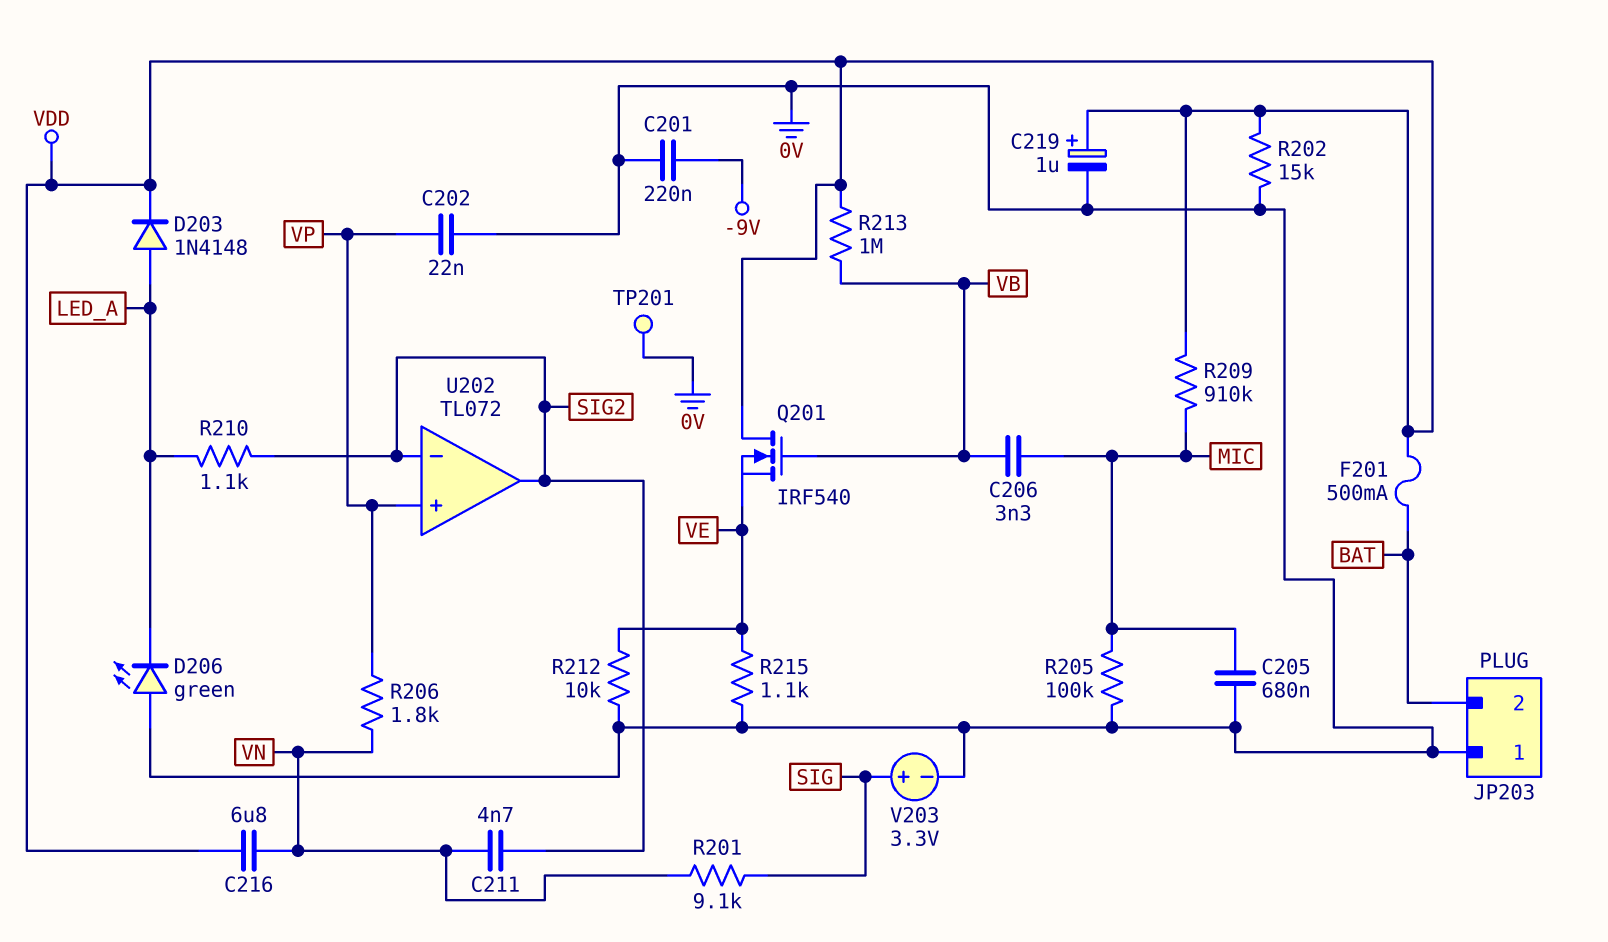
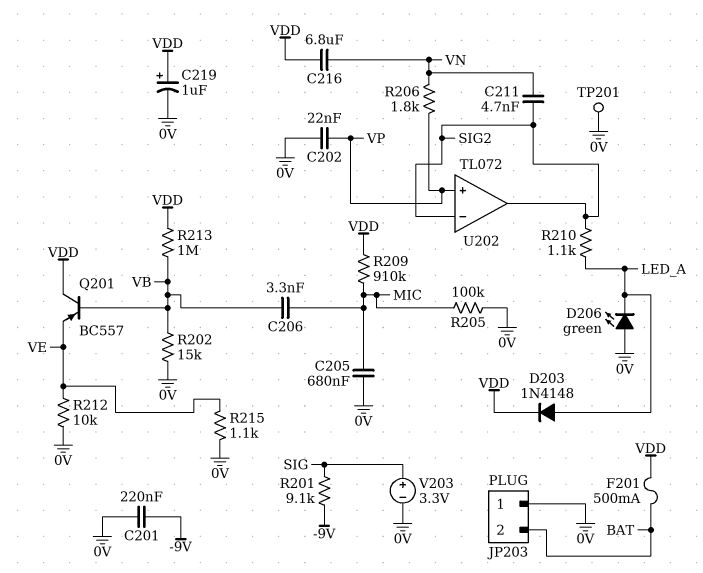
Q201: NMOS IRF540 (G VB, D VDD, S VE) -> PNP BC557 (B VB, C VDD, E VE)
R201: 9.1k (SIG, VN) -> 9.1k (-9V, SIG)
R202: 15k (0V, VDD) -> 15k (0V, VB)

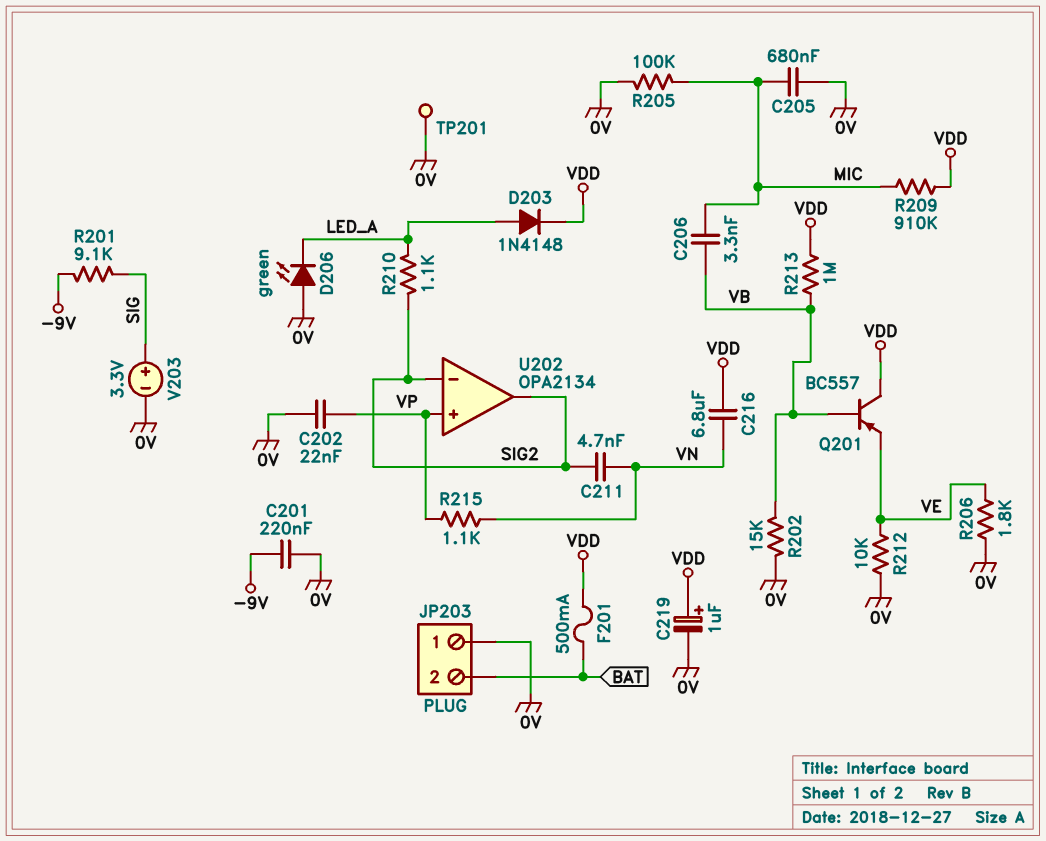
R206: 1.8k (VN, VP) -> 1.8k (0V, VE)
R215: 1.1k (0V, VE) -> 1.1k (VN, VP)
U202: TL072 -> OPA2134

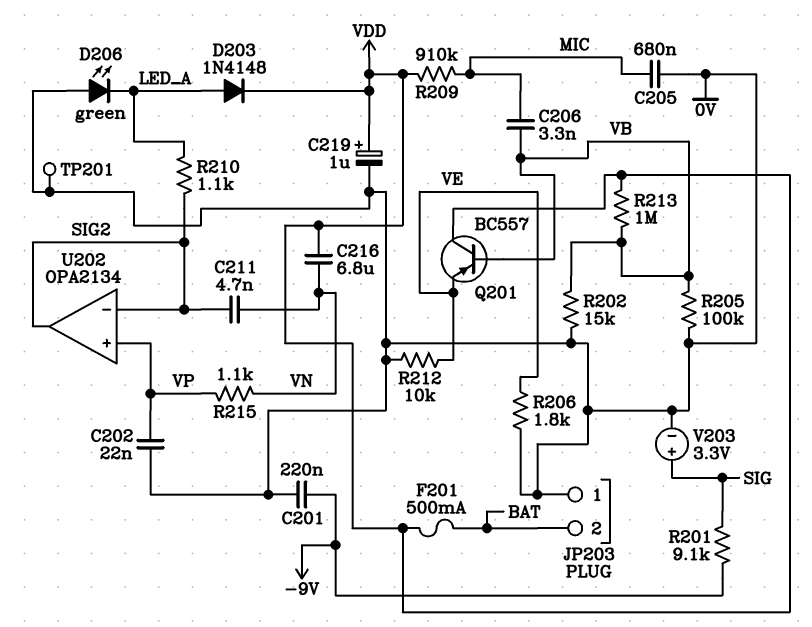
R205: 100k (0V, MIC) -> 100k (0V, VB)

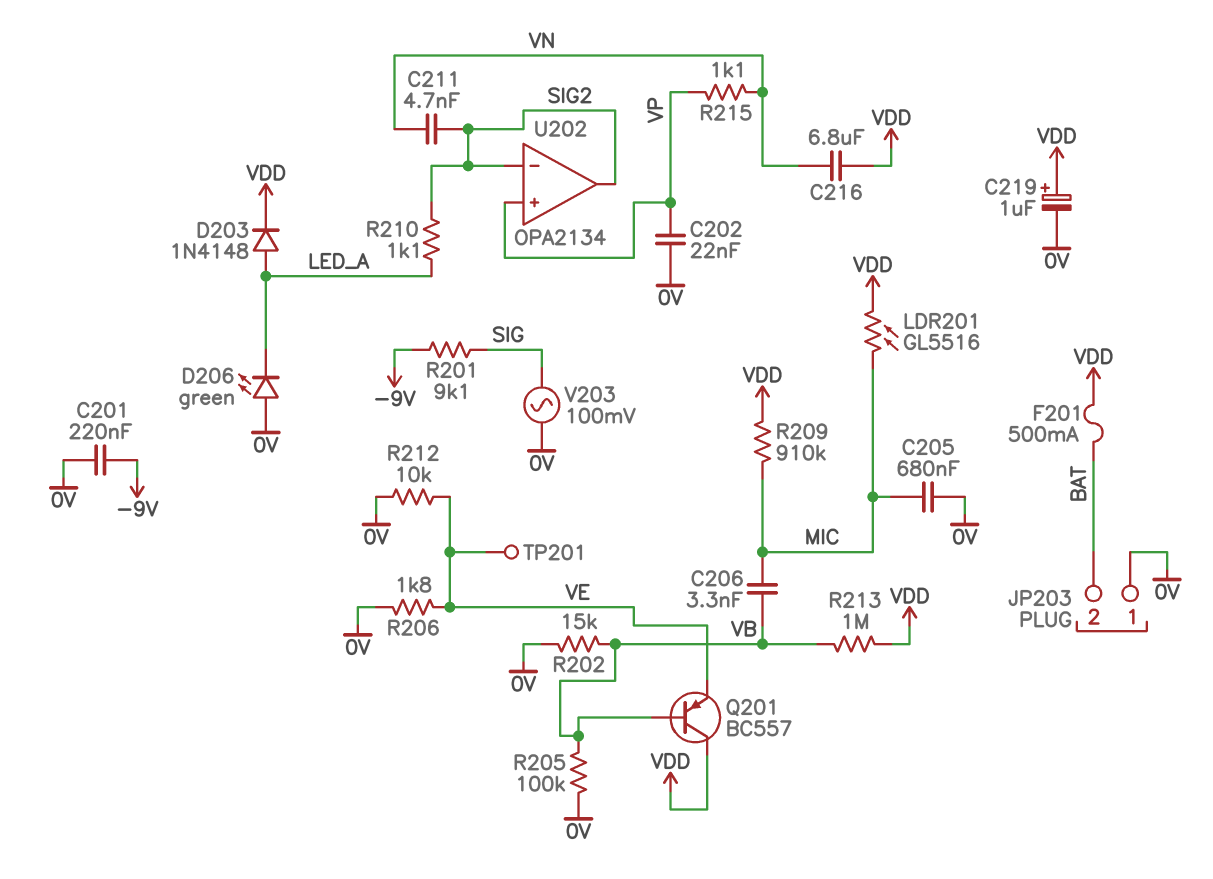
LDR201: none -> GL5516 (MIC, VDD)
TP201: test point (0V) -> test point (VE)
V203: 3.3V (plus SIG, minus 0V) -> AC 100mV (0V, SIG)

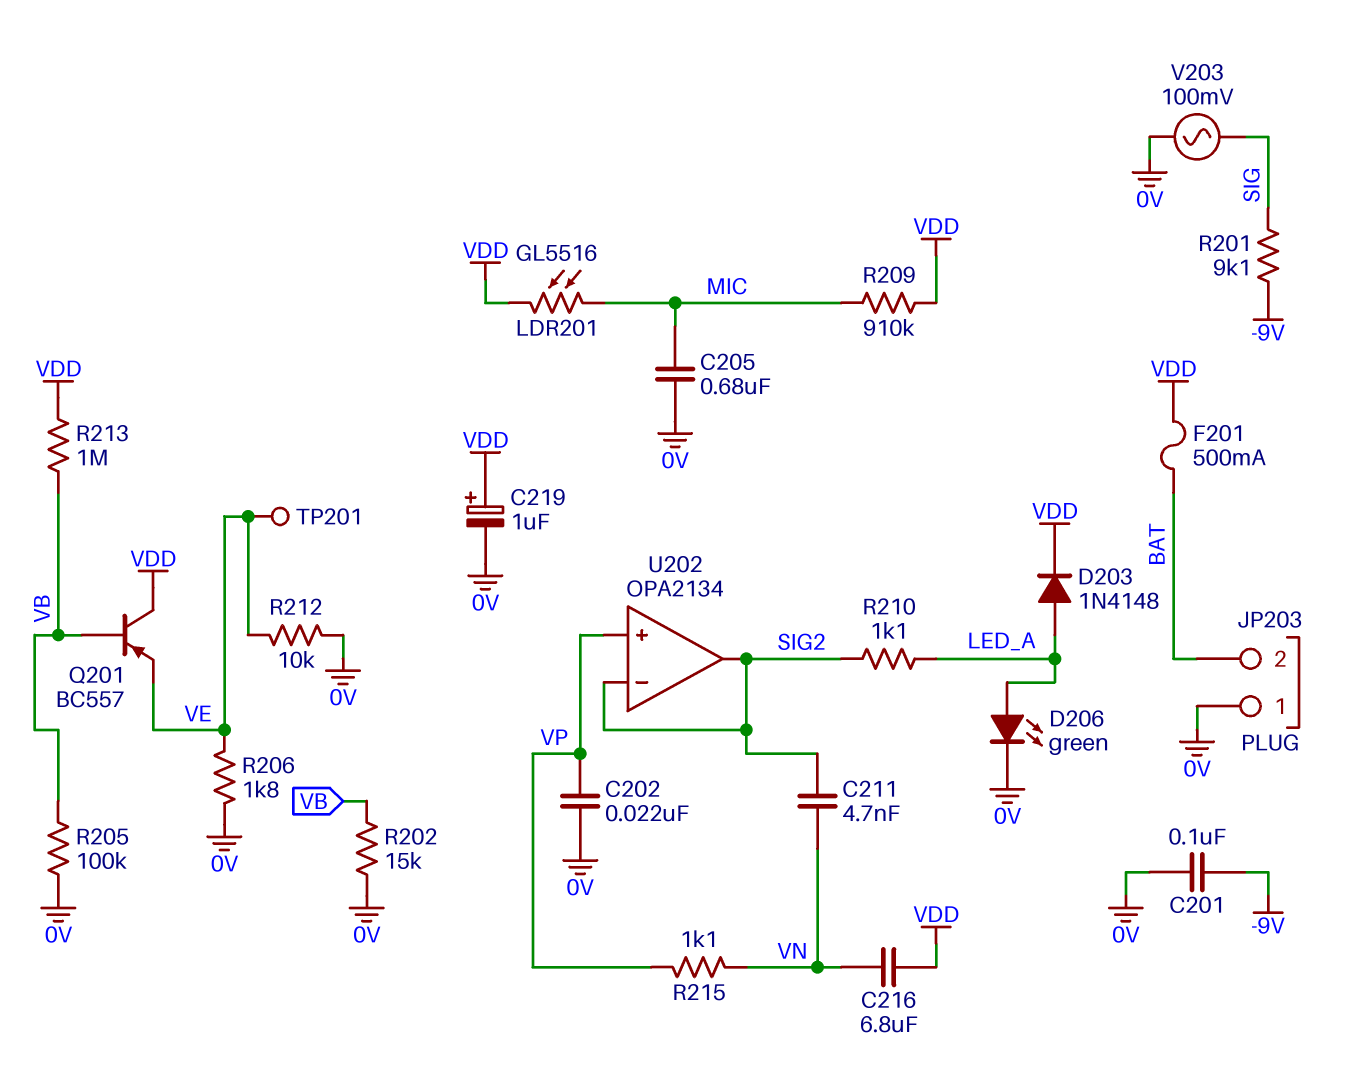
C201: 220nF (-9V, 0V) -> 100nF (-9V, 0V)
C206: 3.3nF (MIC, VB) -> none
D206: LED green (A 0V, K LED_A) -> LED green (A LED_A, K 0V)

